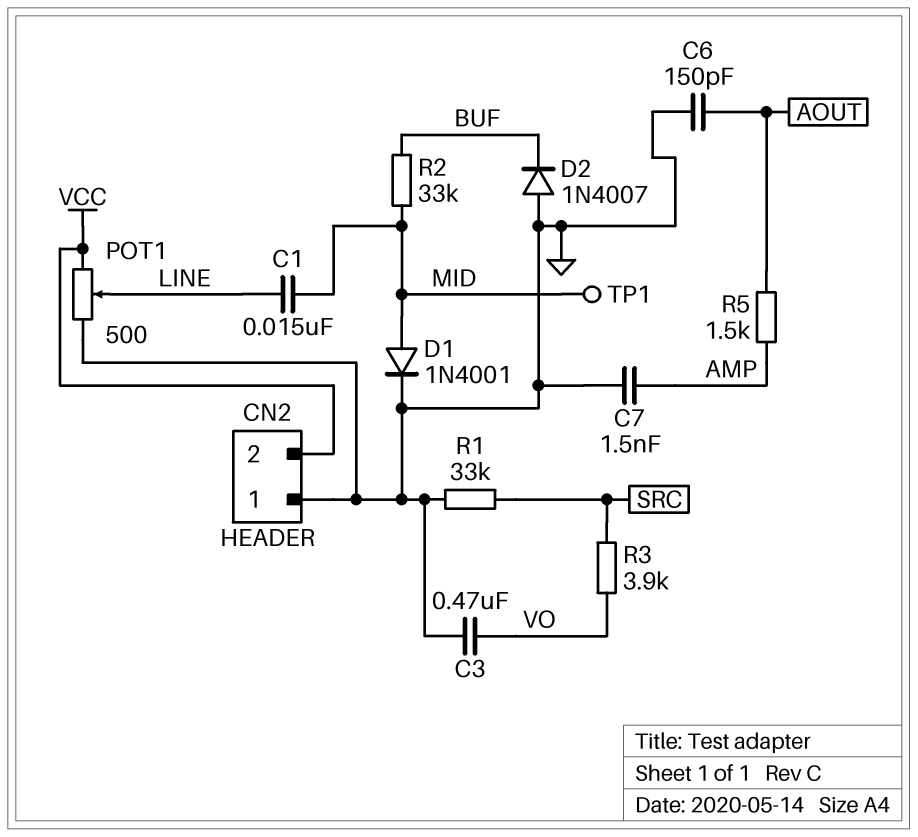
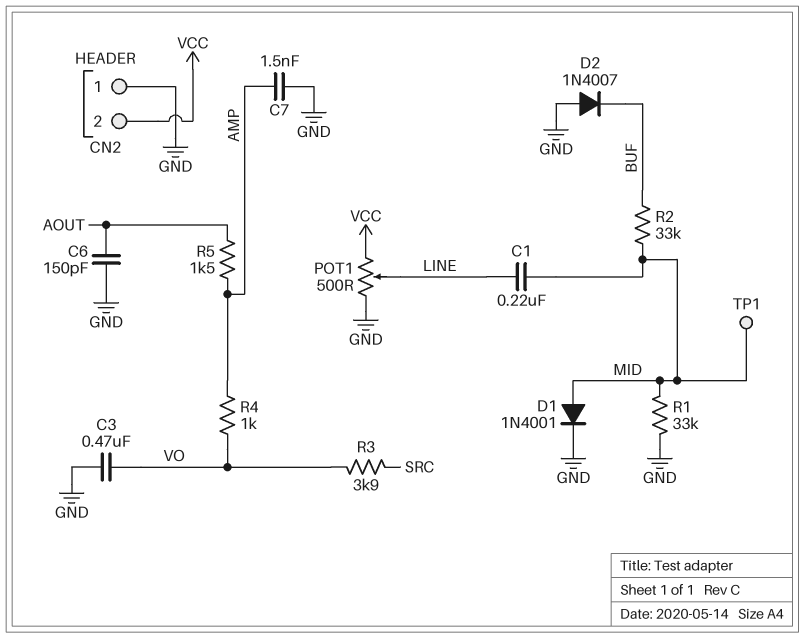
C1: 15nF (LINE, MID) -> 220nF (LINE, MID)
R1: 33k (GND, SRC) -> 33k (GND, MID)
R4: none -> 1k (AMP, VO)

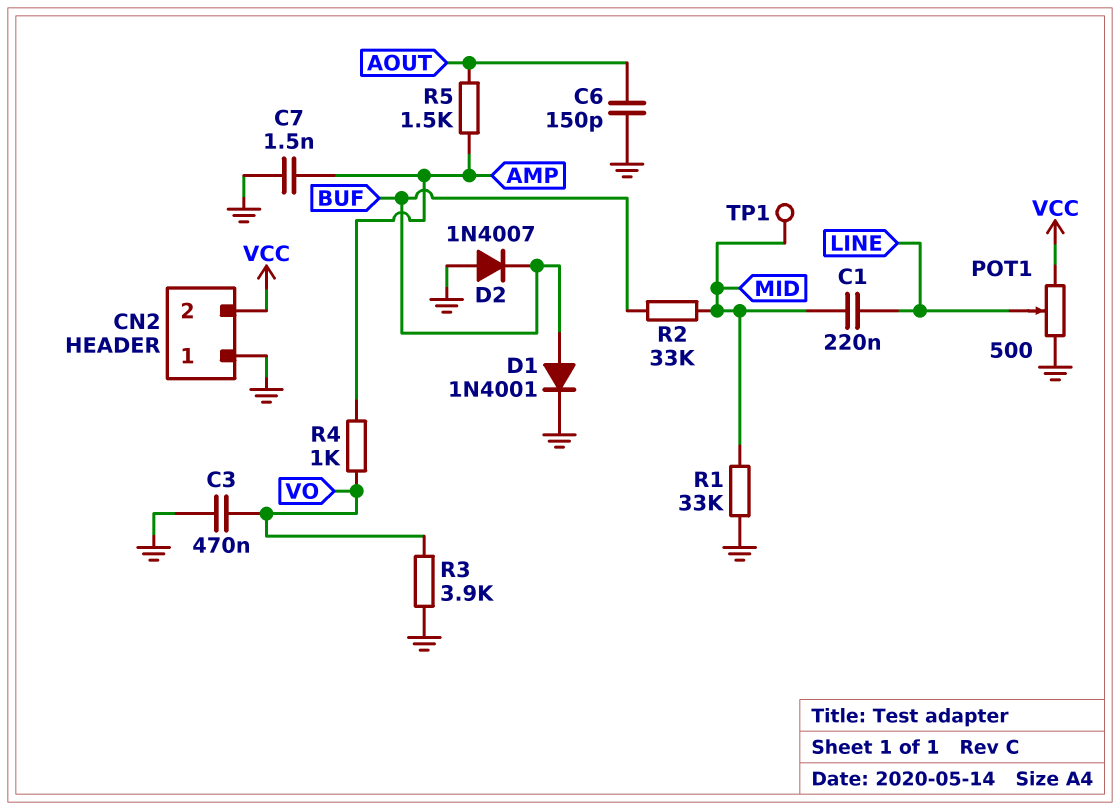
D1: diode 1N4001 (A MID, K GND) -> diode 1N4001 (A BUF, K GND)
R3: 3.9k (SRC, VO) -> 3.9k (GND, VO)

